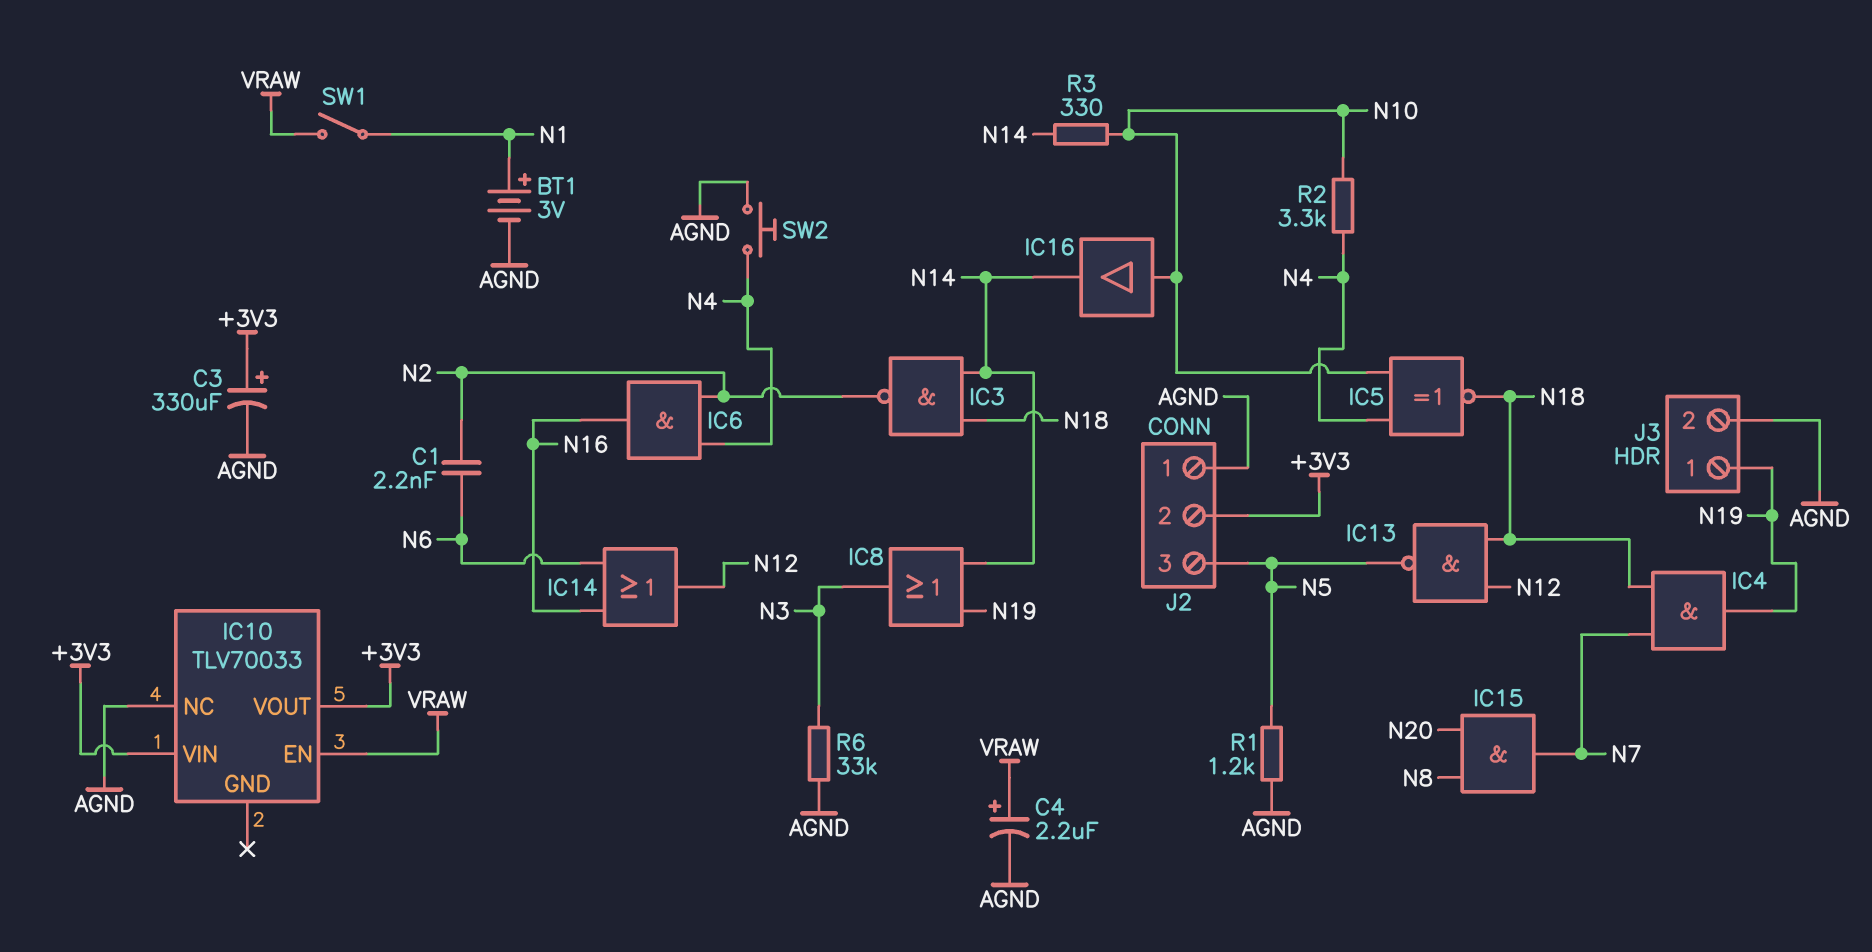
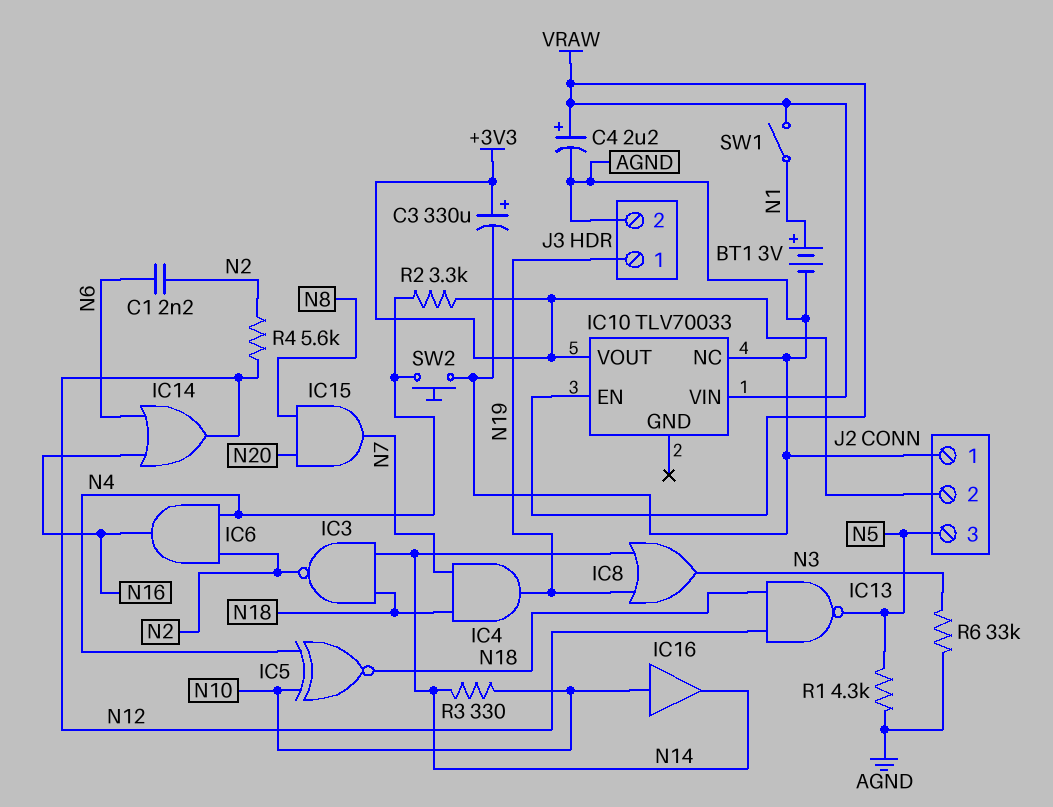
IC10 pin VIN: +3V3 -> VRAW
R1: 1.2k (AGND, N5) -> 4.3k (AGND, N5)
R2: 3.3k (N4, N10) -> 3.3k (+3V3, N4)
R4: none -> 5.6k (N2, N12)

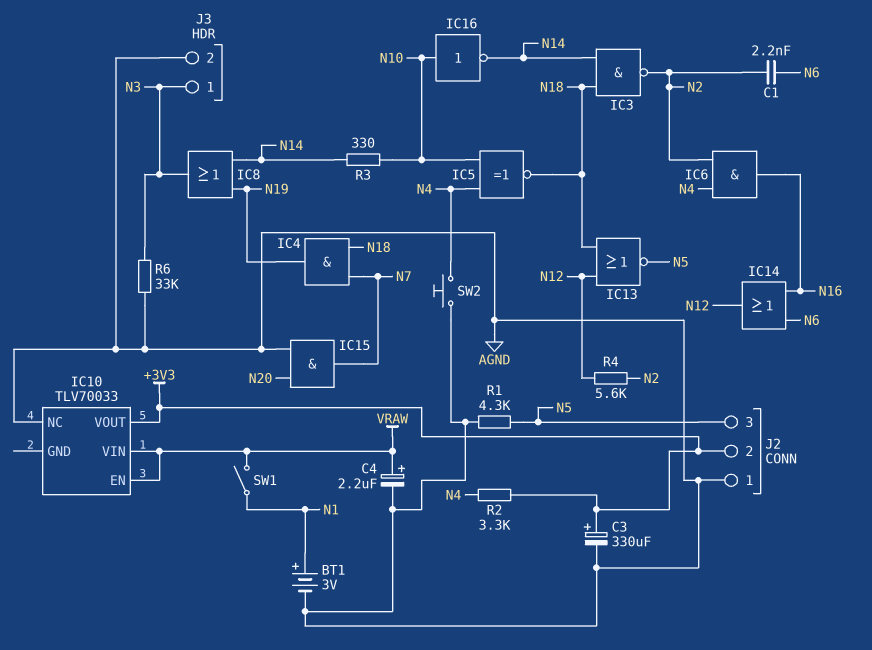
IC13: NAND (in N12, in N18, out N5) -> NOR (in N12, in N18, out N5)
IC15: AND (in N8, in N20, out N7) -> AND (in AGND, in N20, out N7)
IC16: buffer (in N10, out N14) -> NOT (in N10, out N14)
J3 pin 1: N19 -> N3

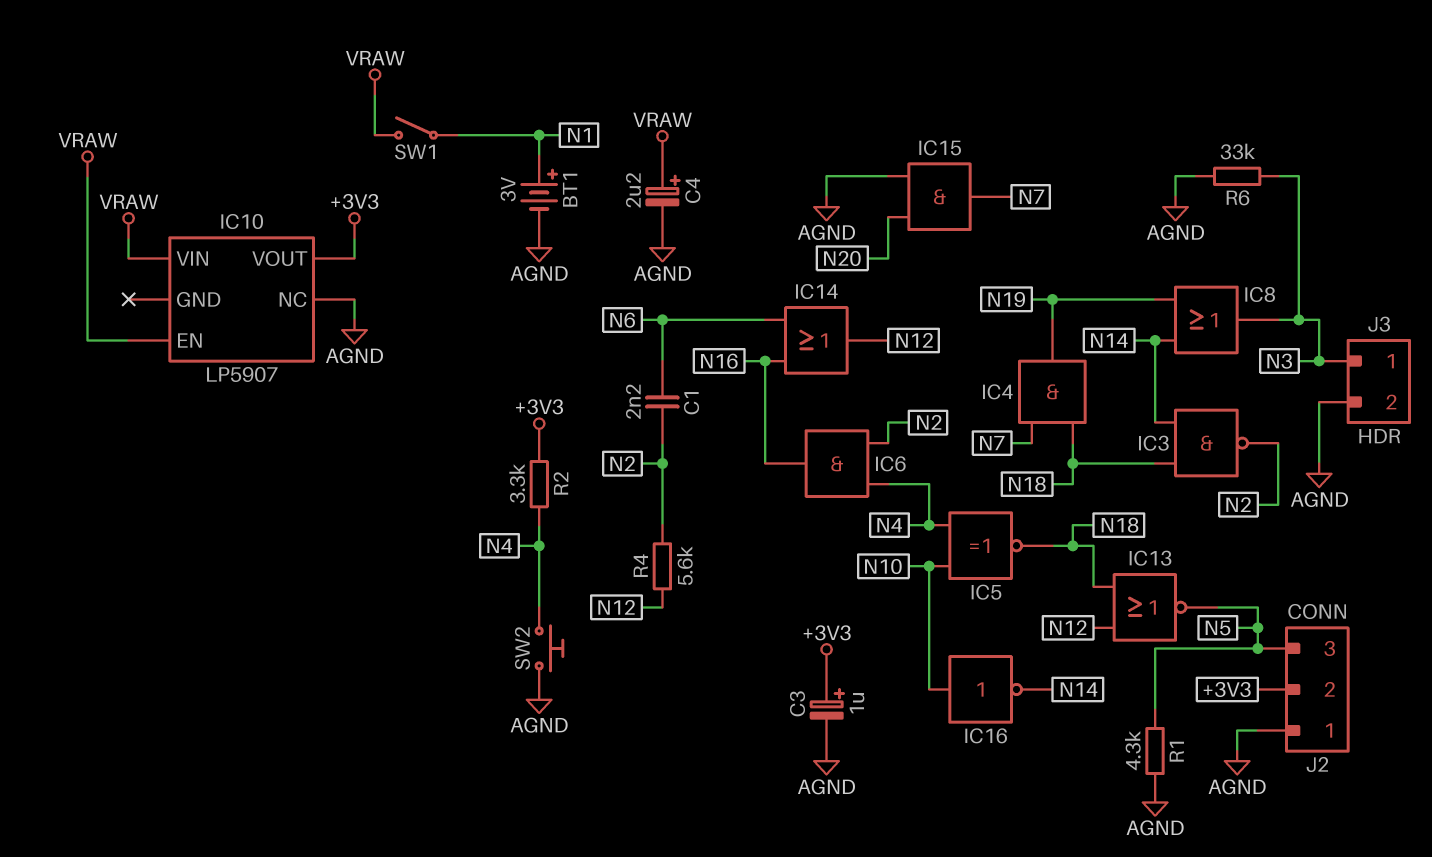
C3: 330uF (plus +3V3, minus AGND) -> 1uF (plus +3V3, minus AGND)
IC10: TLV70033 -> LP5907
R3: 330 (N10, N14) -> none

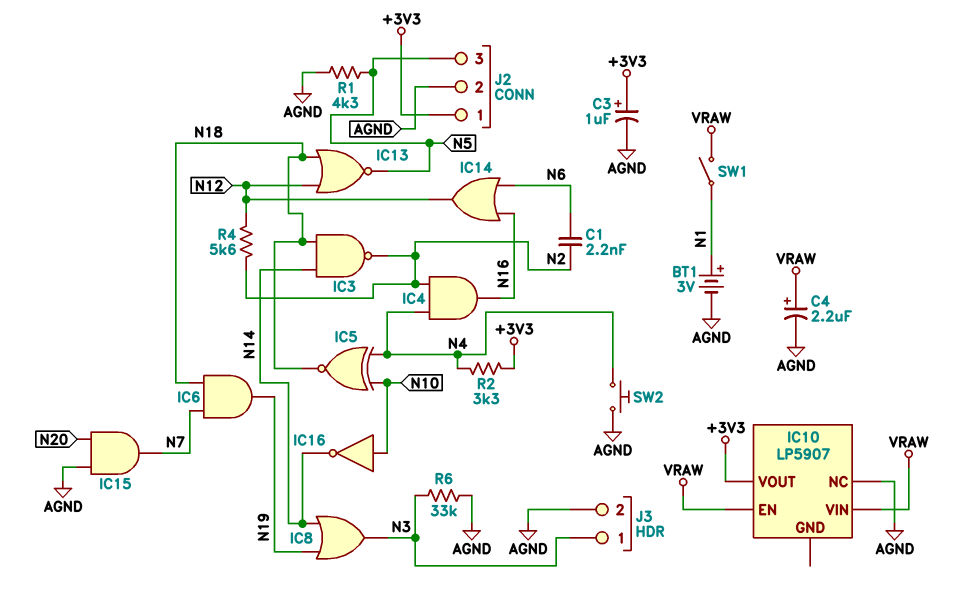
IC4: AND (in N7, in N18, out N19) -> AND (in N2, in N4, out N16)
IC6: AND (in N2, in N4, out N16) -> AND (in N7, in N18, out N19)
J2 pin 1: AGND -> +3V3
J2 pin 2: +3V3 -> AGND

